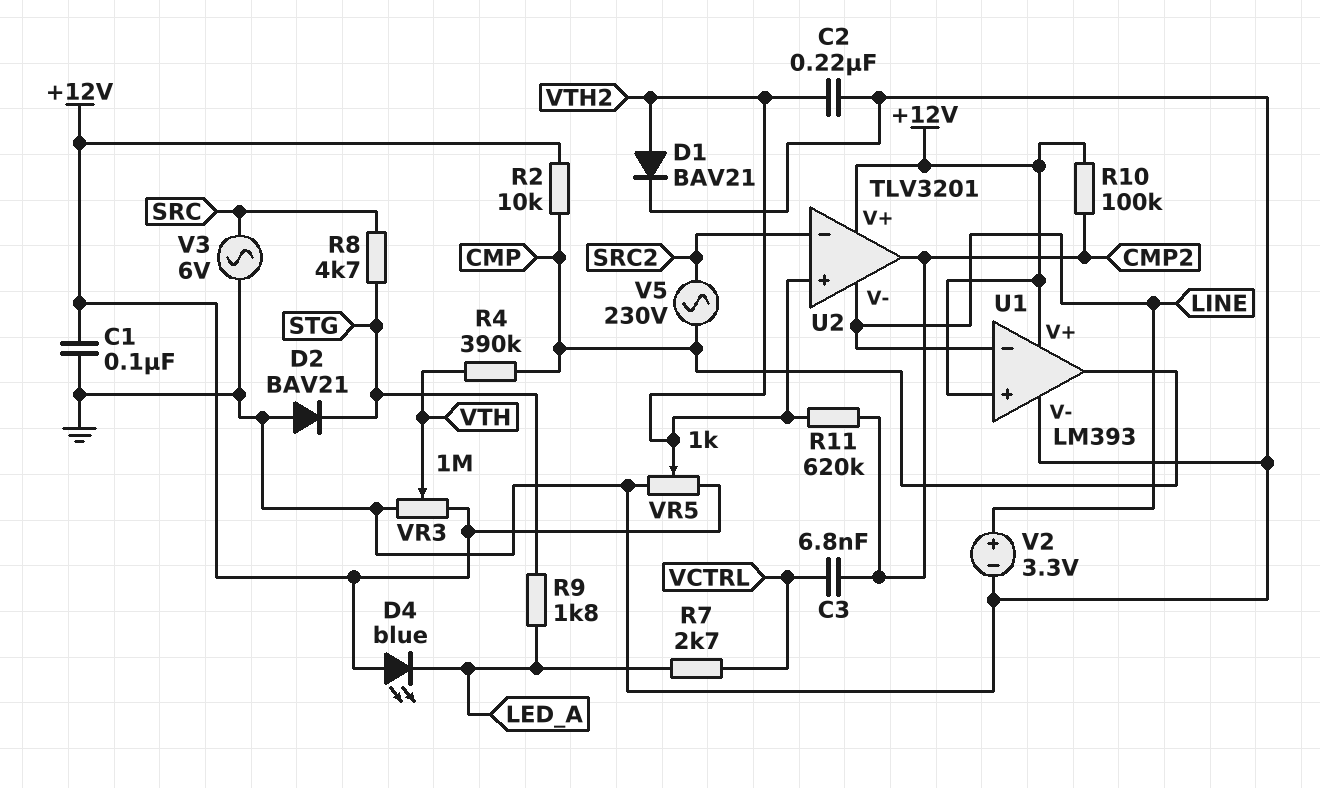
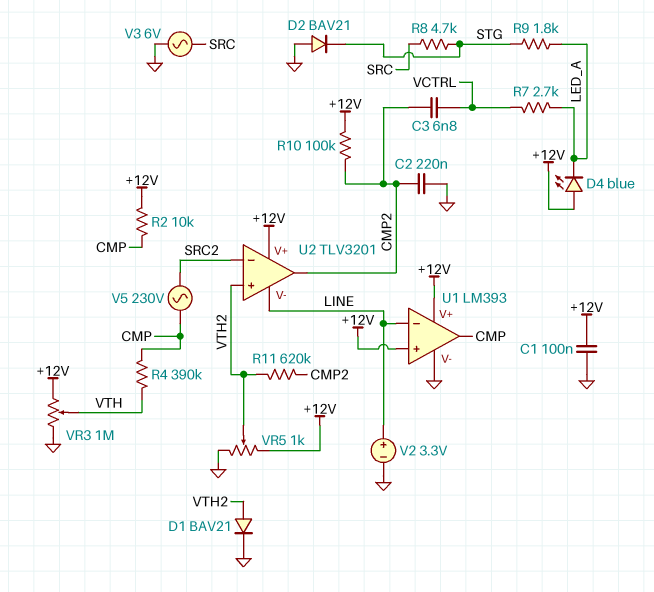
C2: 220nF (GND, VTH2) -> 220nF (CMP2, GND)

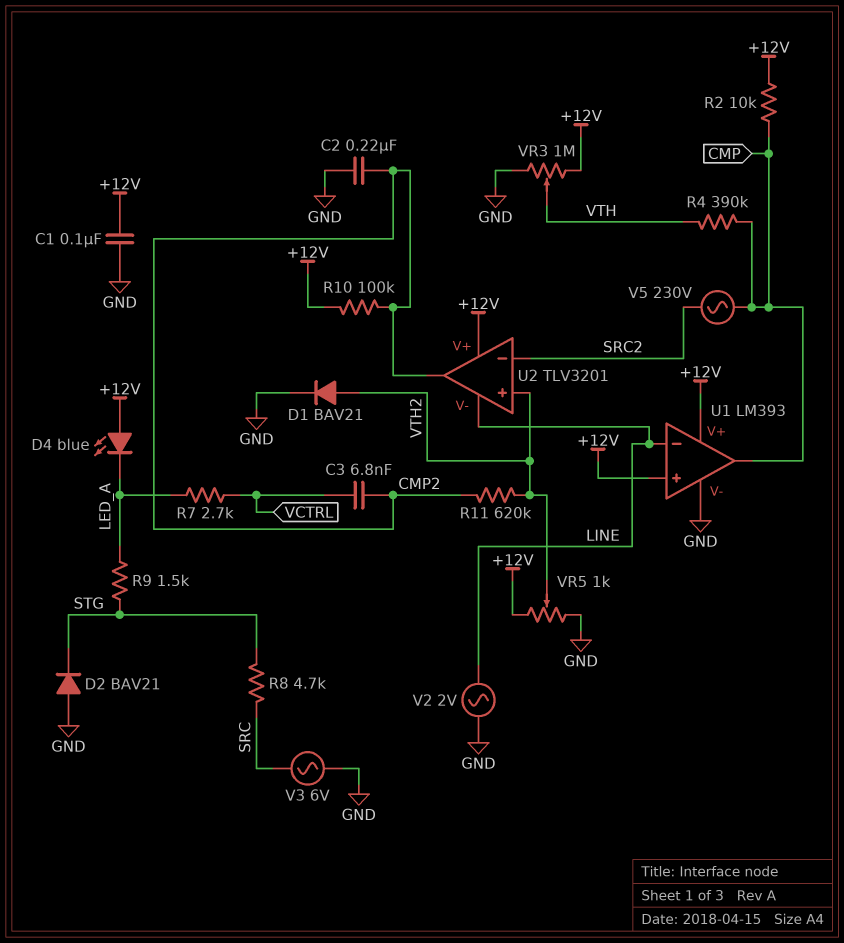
R9: 1.8k (LED_A, STG) -> 1.5k (LED_A, STG)
V2: 3.3V (plus LINE, minus GND) -> AC 2V (GND, LINE)

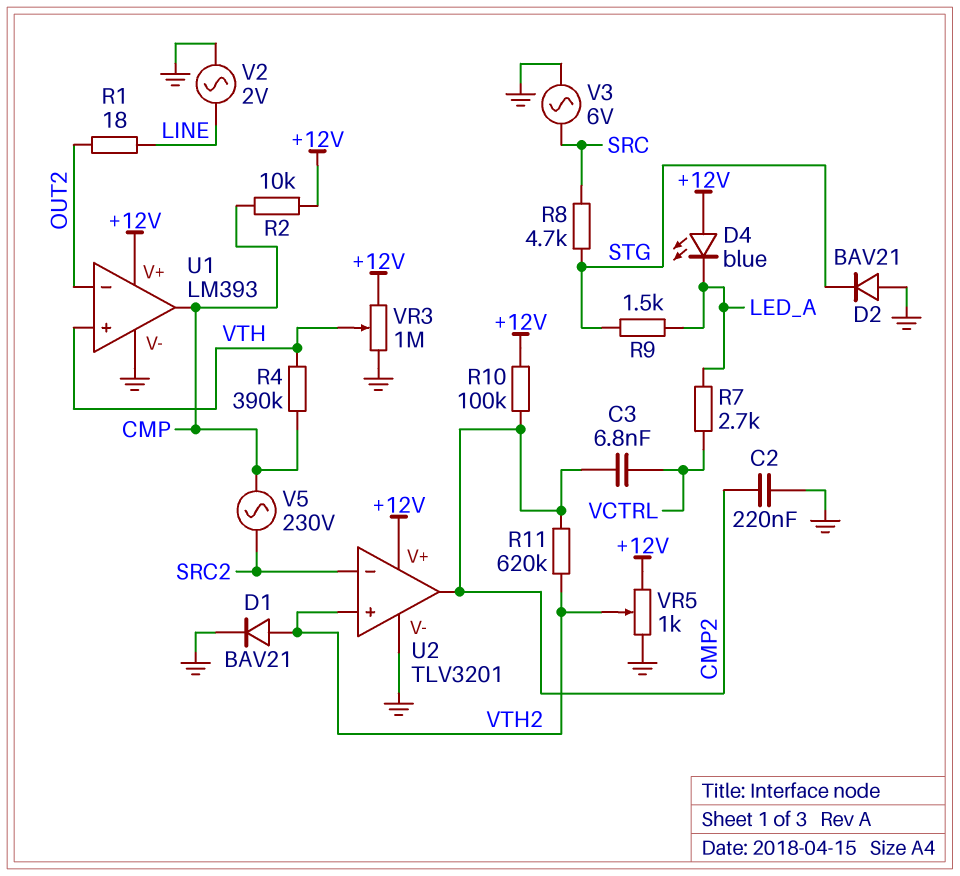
C1: 100nF (+12V, GND) -> none
R1: none -> 18 (LINE, OUT2)
U1 pin in+: +12V -> VTH
U1 pin in-: LINE -> OUT2
U2 pin V-: LINE -> GND

